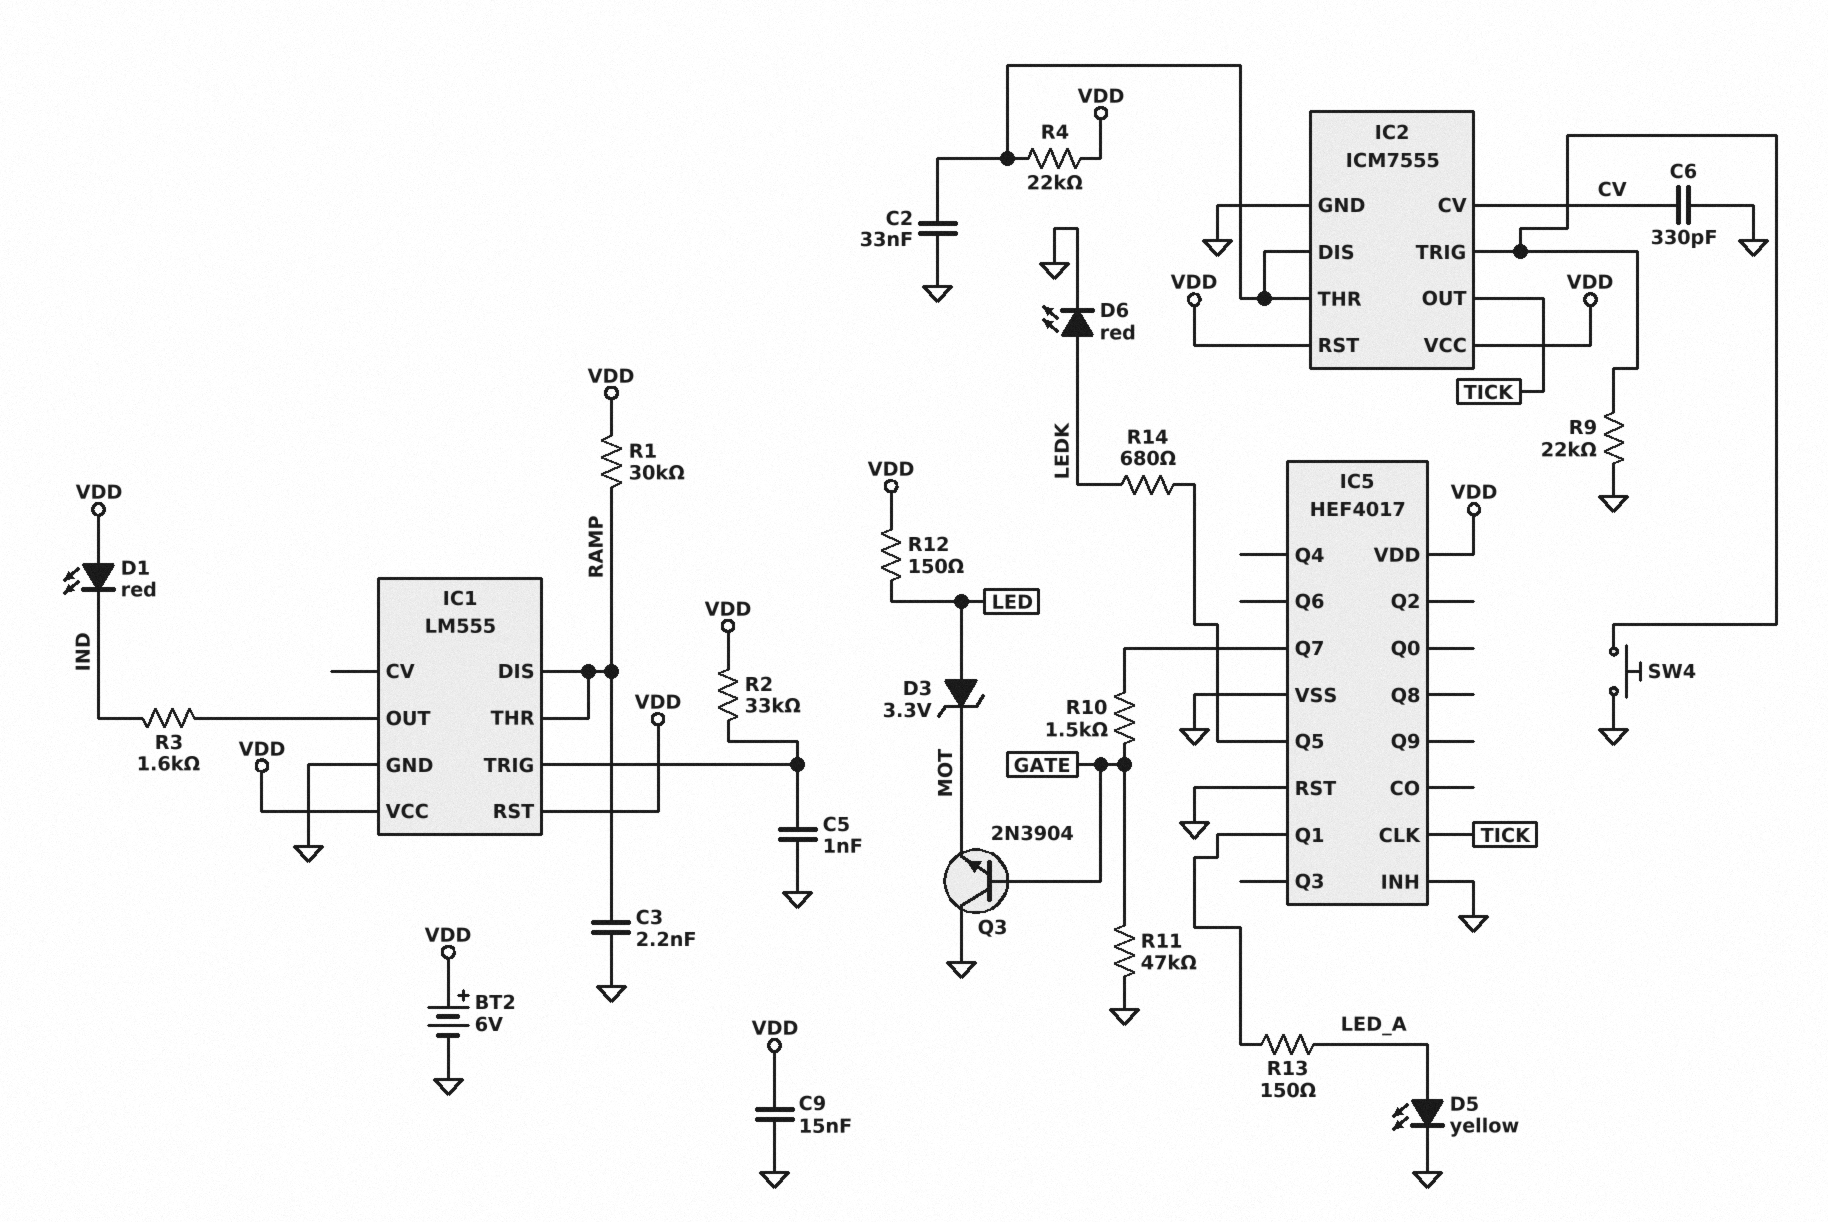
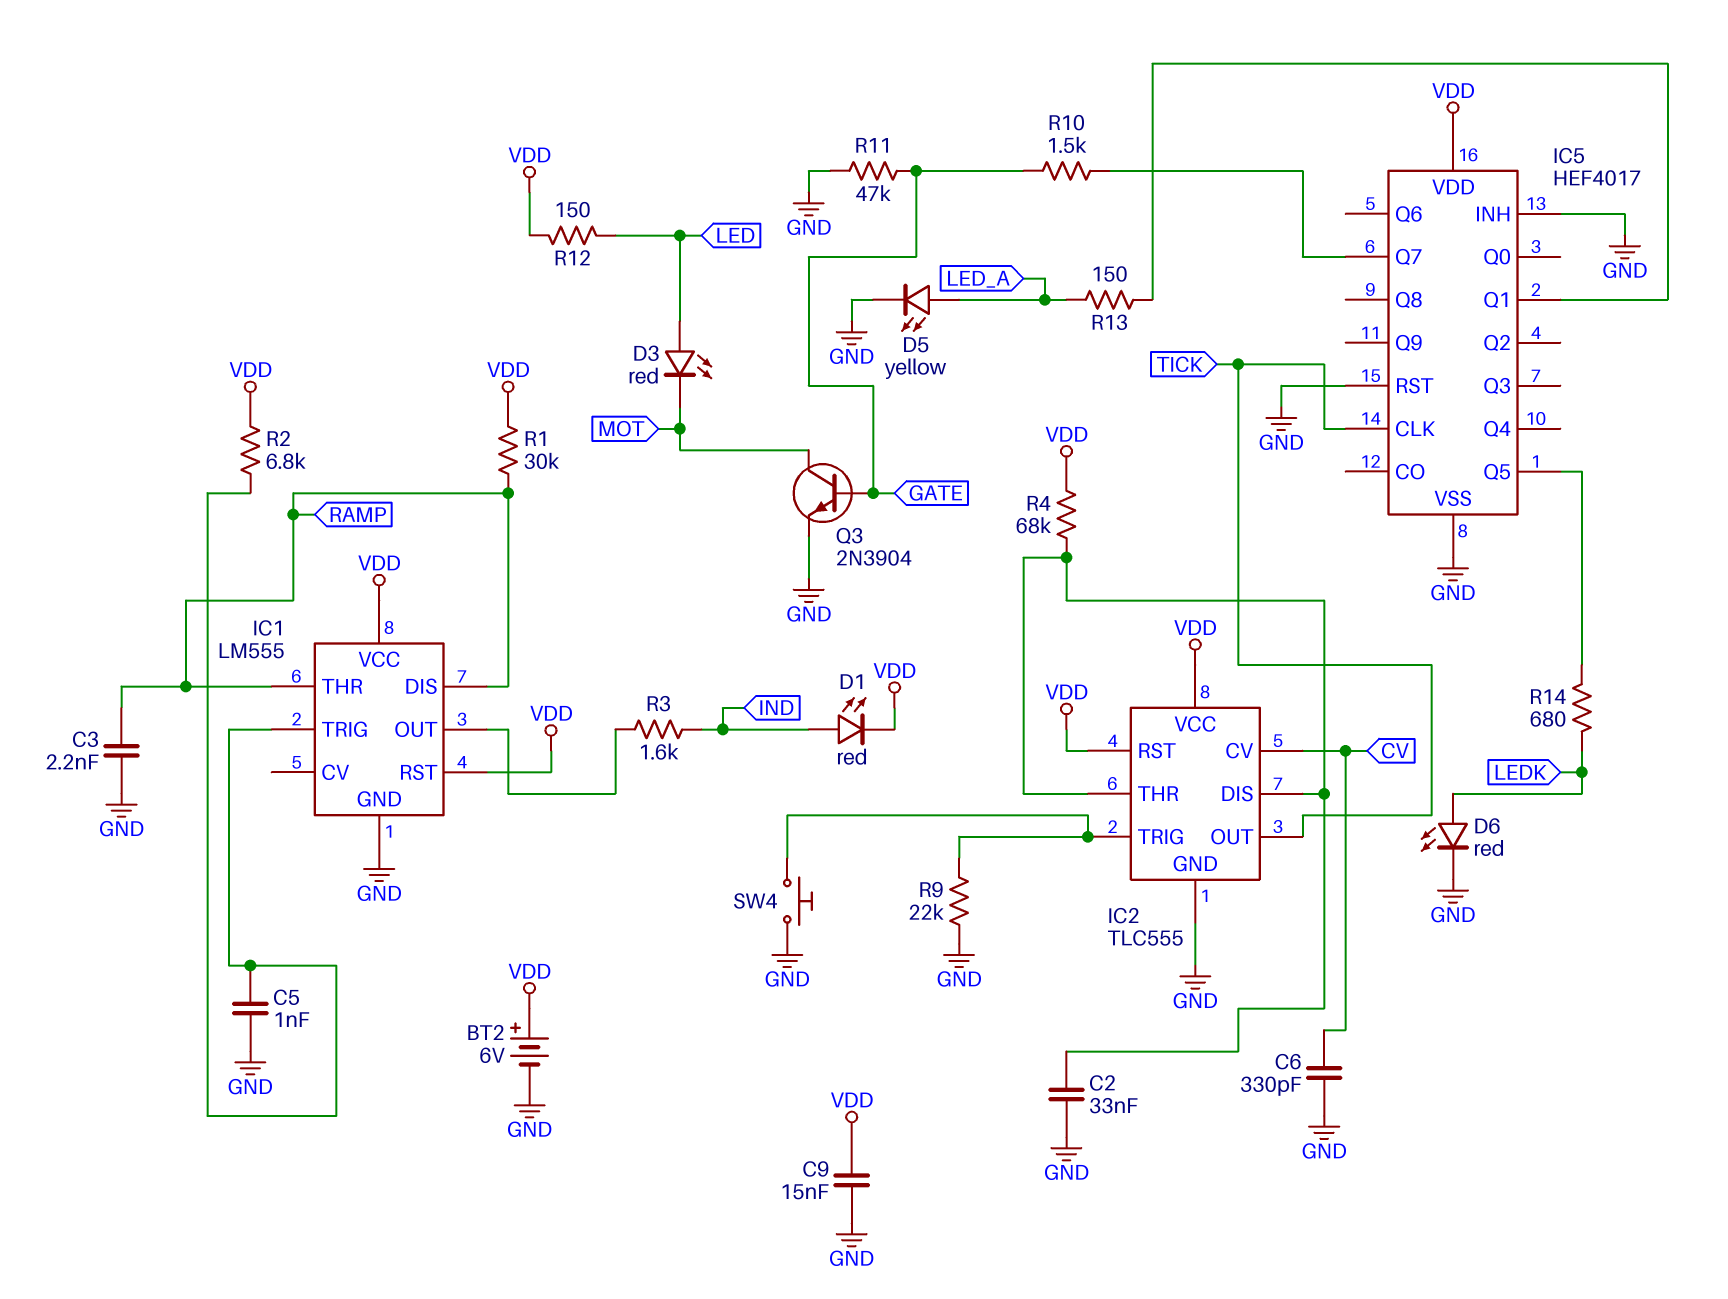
D1: LED red (A VDD, K IND) -> LED red (A IND, K VDD)
D3: zener 3.3V (A LED, K MOT) -> LED red (A LED, K MOT)
IC2: ICM7555 -> TLC555
Q3: NPN 2N3904 (B GATE, C GND, E MOT) -> NPN 2N3904 (B GATE, C MOT, E GND)
R2: 33k (IC1/TRIG, VDD) -> 6.8k (IC1/TRIG, VDD)
R4: 22k (IC2/DIS, VDD) -> 68k (IC2/DIS, VDD)

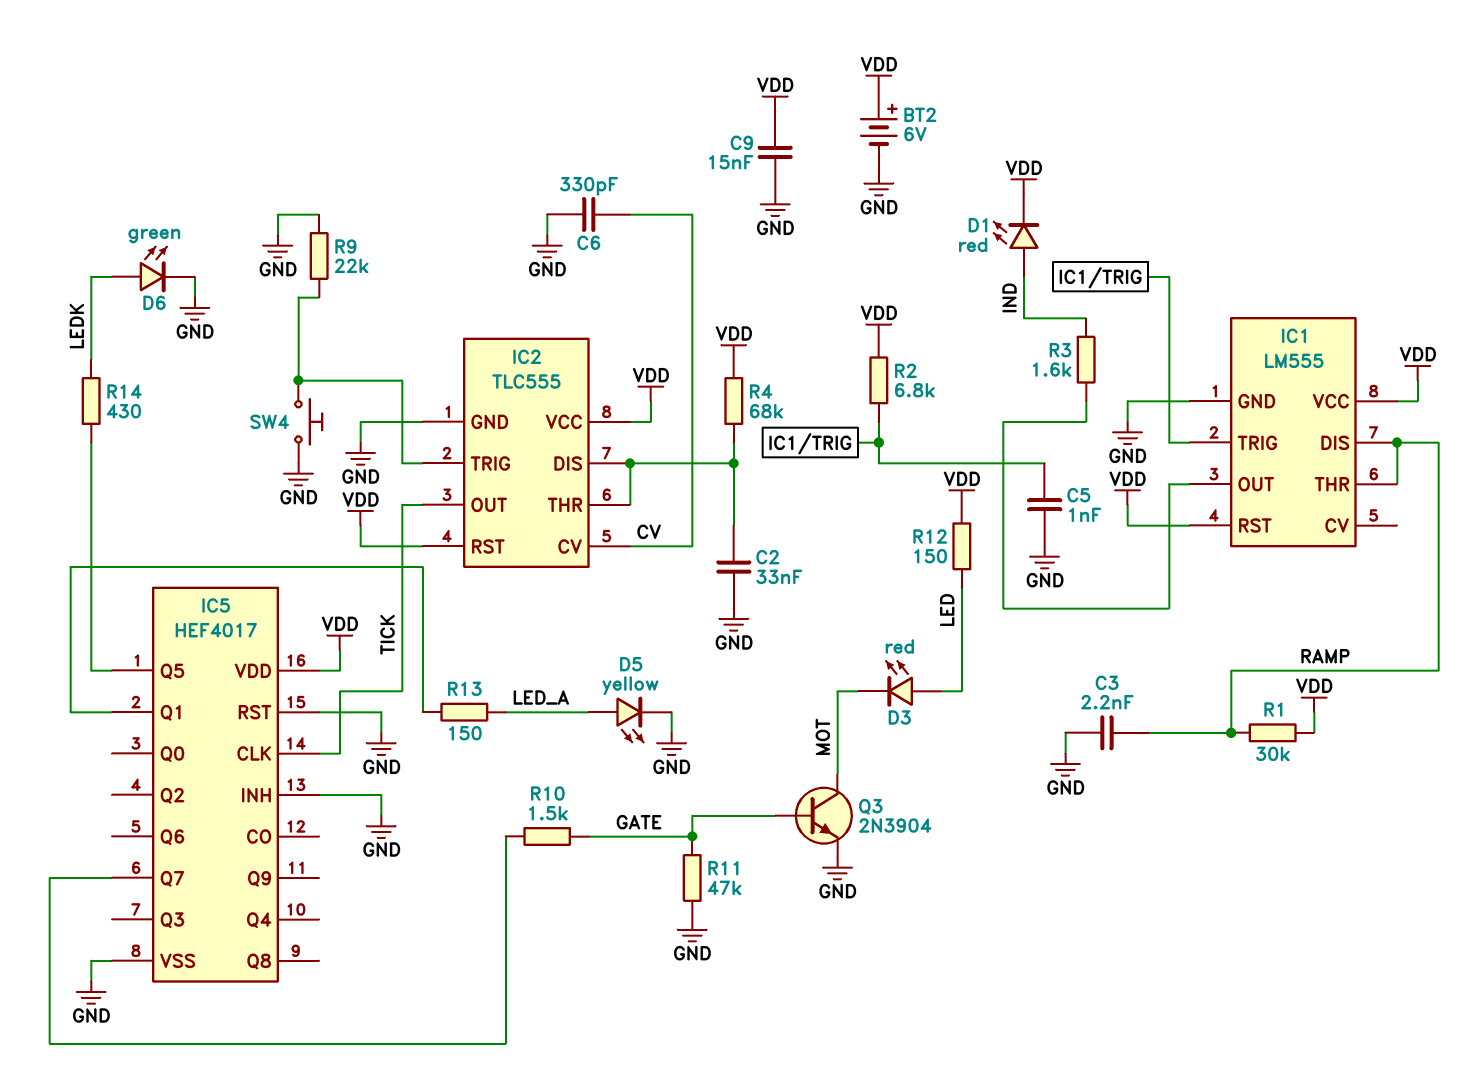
D6: LED red (A LEDK, K GND) -> LED green (A LEDK, K GND)
R14: 680 (IC5/Q5, LEDK) -> 430 (IC5/Q5, LEDK)

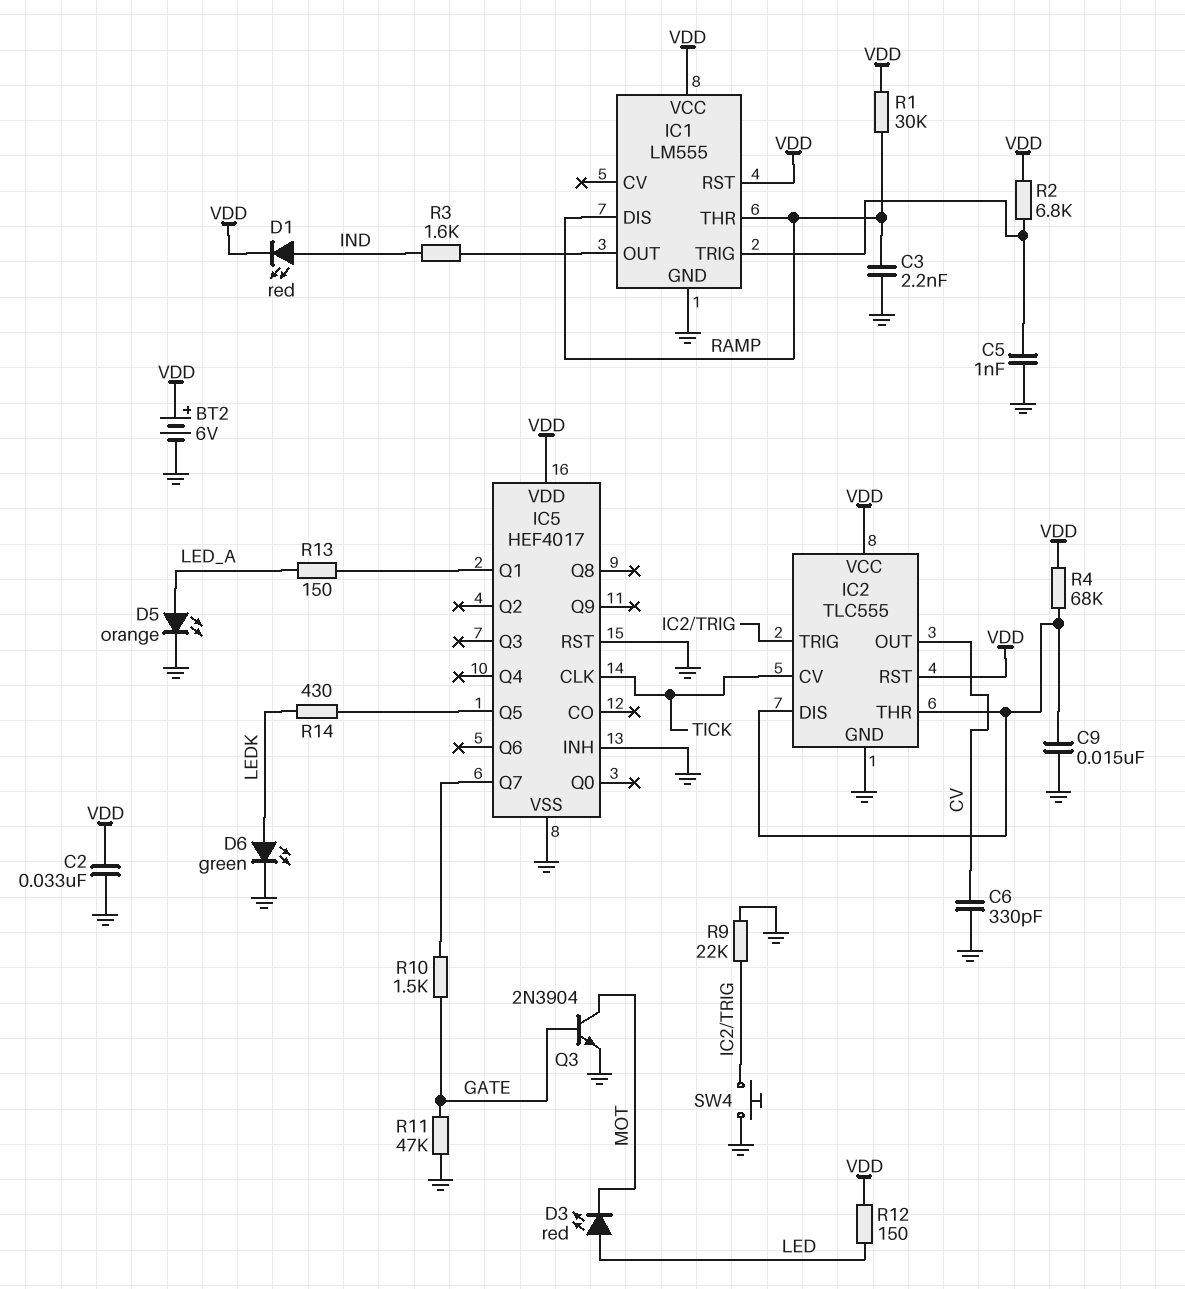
C2: 33nF (GND, IC2/DIS) -> 33nF (GND, VDD)
C9: 15nF (GND, VDD) -> 15nF (GND, IC2/DIS)
D5: LED yellow (A LED_A, K GND) -> LED orange (A LED_A, K GND)
IC2 pin CV: CV -> TICK
IC2 pin OUT: TICK -> CV

